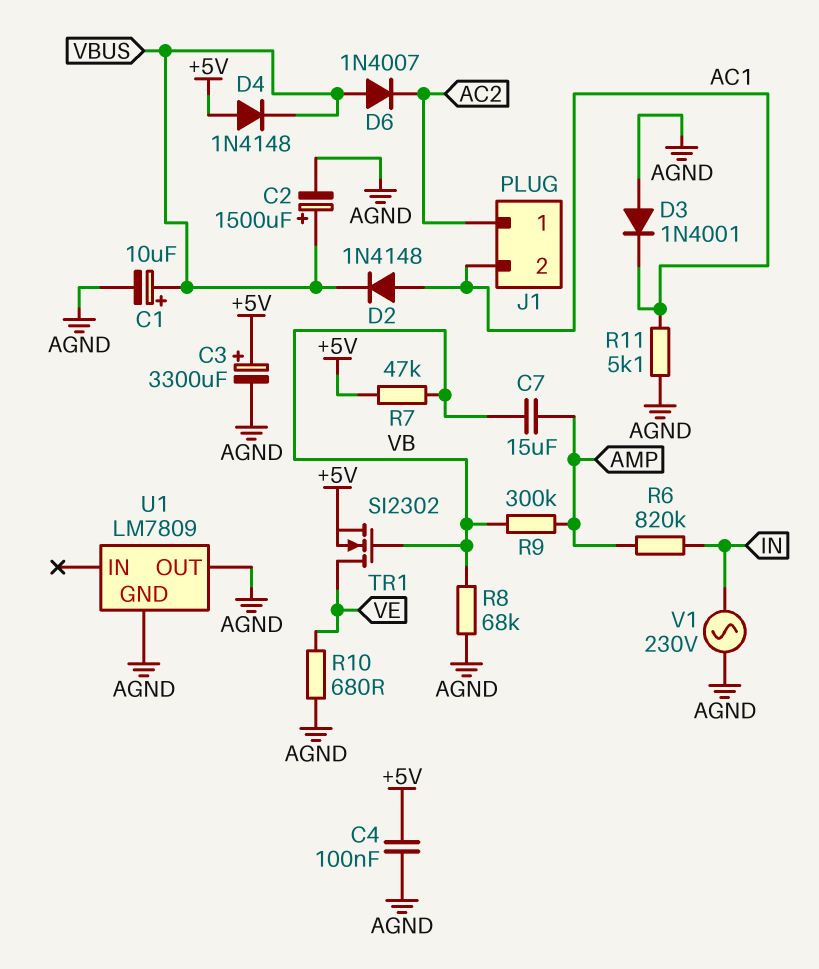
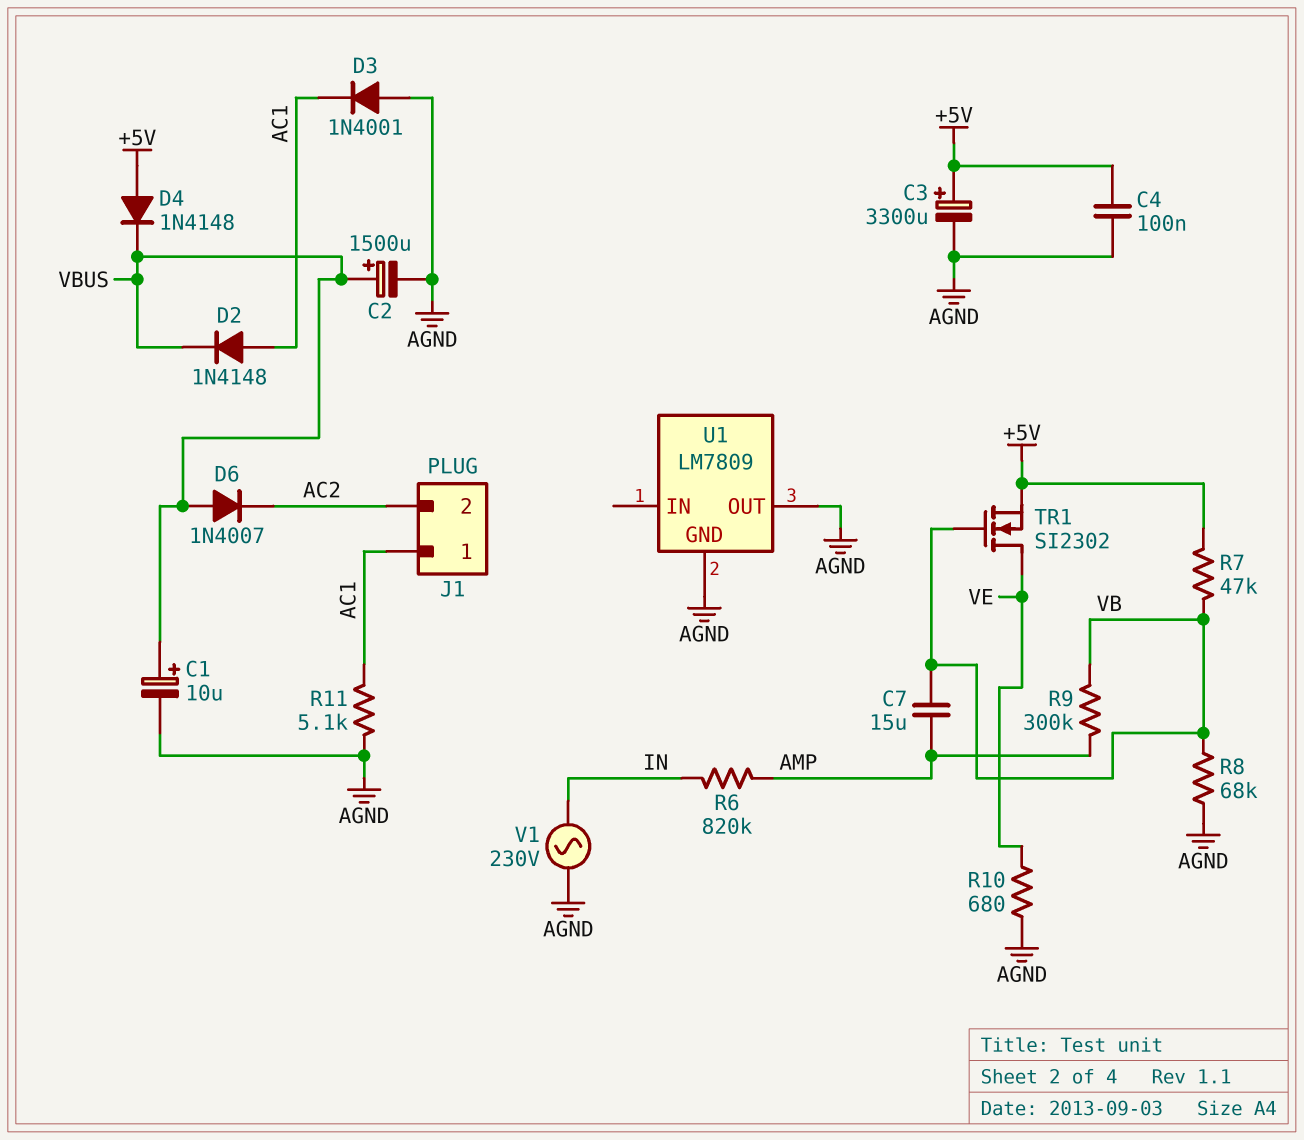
J1 pin 1: AC2 -> AC1
J1 pin 2: AC1 -> AC2

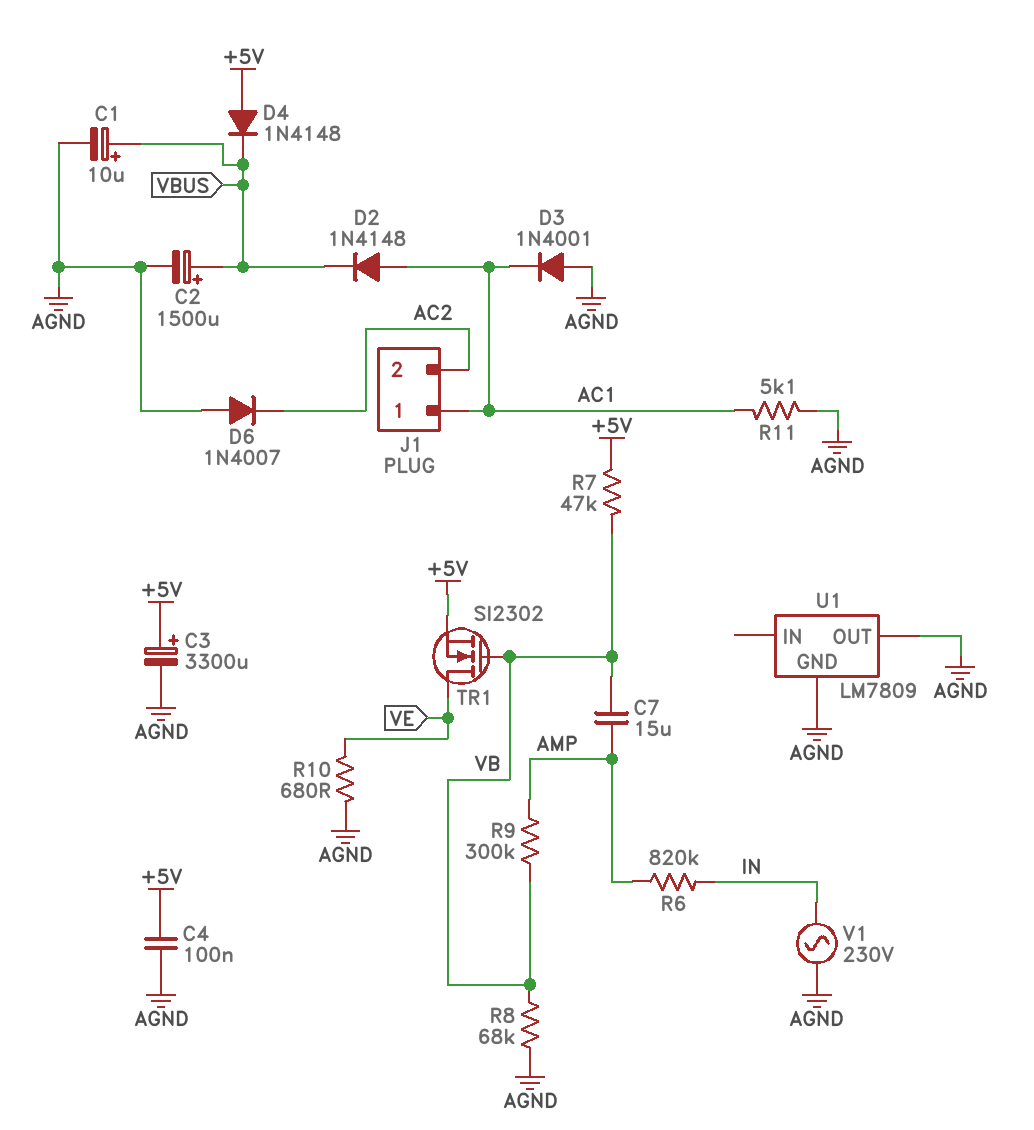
D6: diode 1N4007 (A VBUS, K AC2) -> diode 1N4007 (A AGND, K AC2)

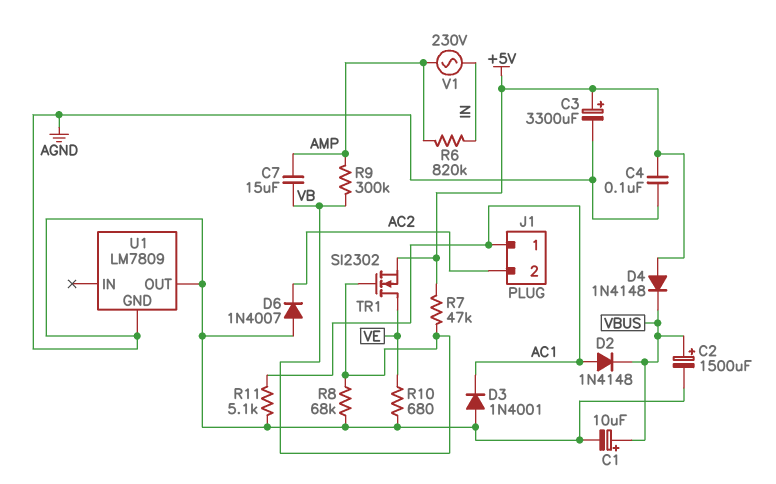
V1: AC 230V (AGND, IN) -> AC 230V (AMP, IN)

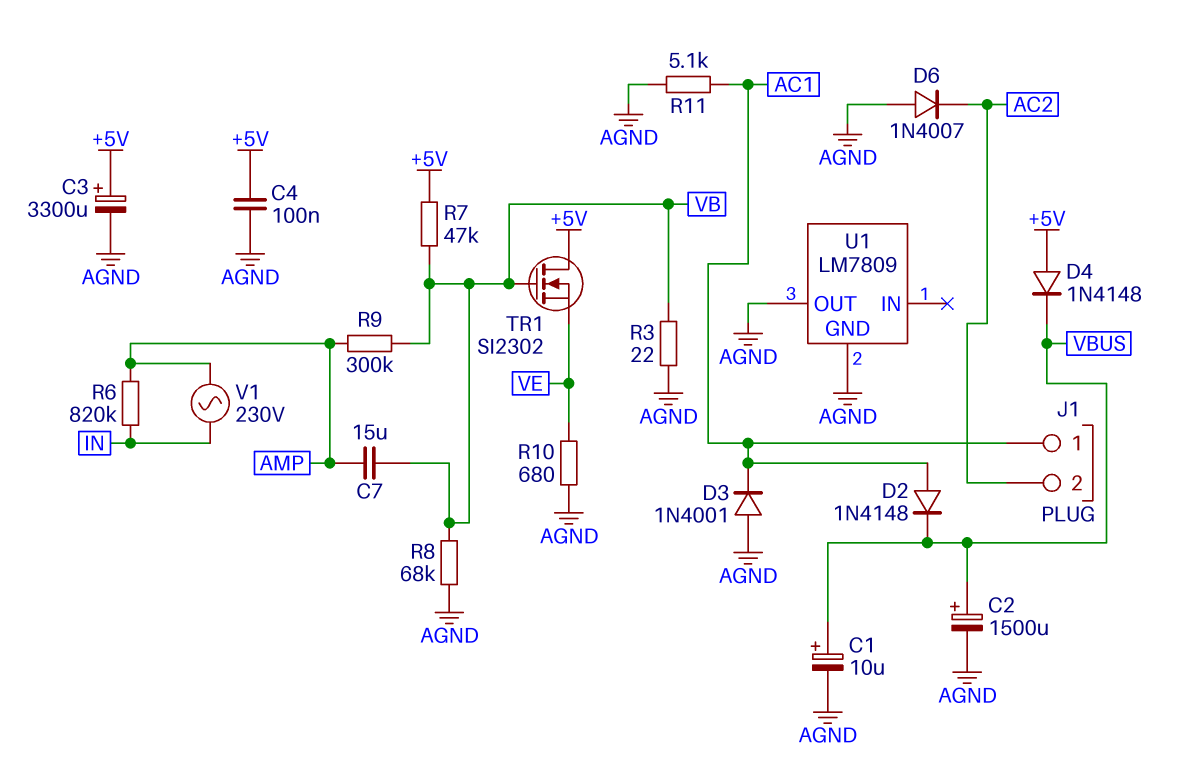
R3: none -> 22 (AGND, VB)
TR1: NMOS SI2302 (G VB, D VE, S +5V) -> NMOS SI2302 (G VB, D +5V, S VE)

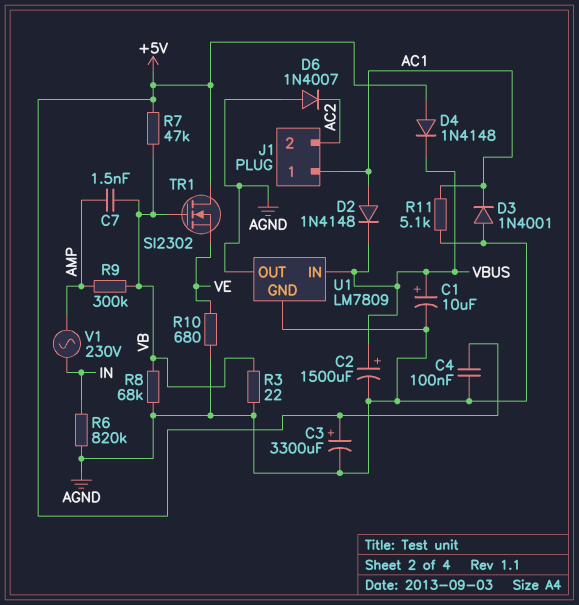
C7: 15uF (AMP, VB) -> 1.5nF (AMP, VB)
R6: 820k (AMP, IN) -> 820k (AGND, IN)
U1 pin IN: none -> VBUS

